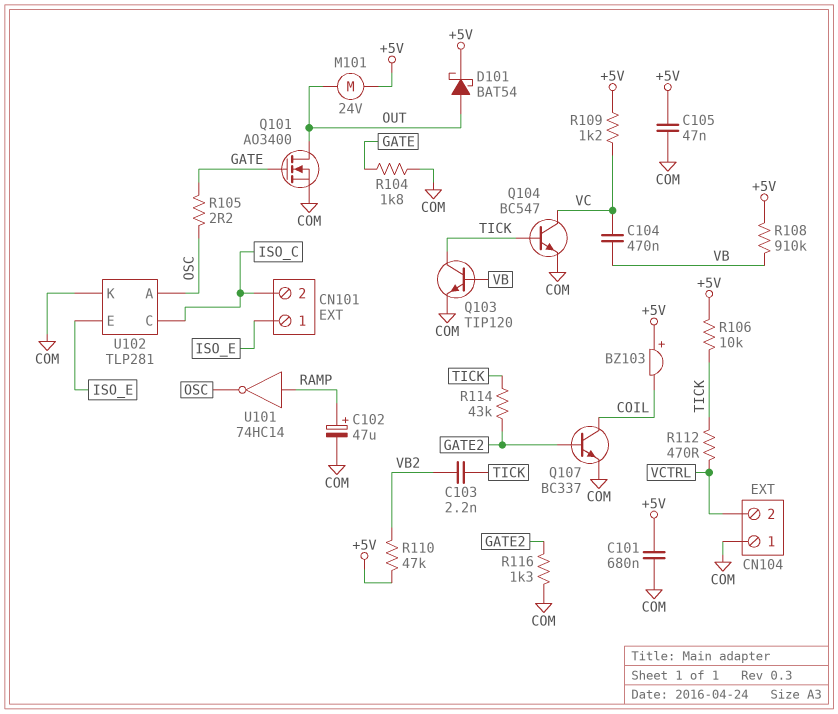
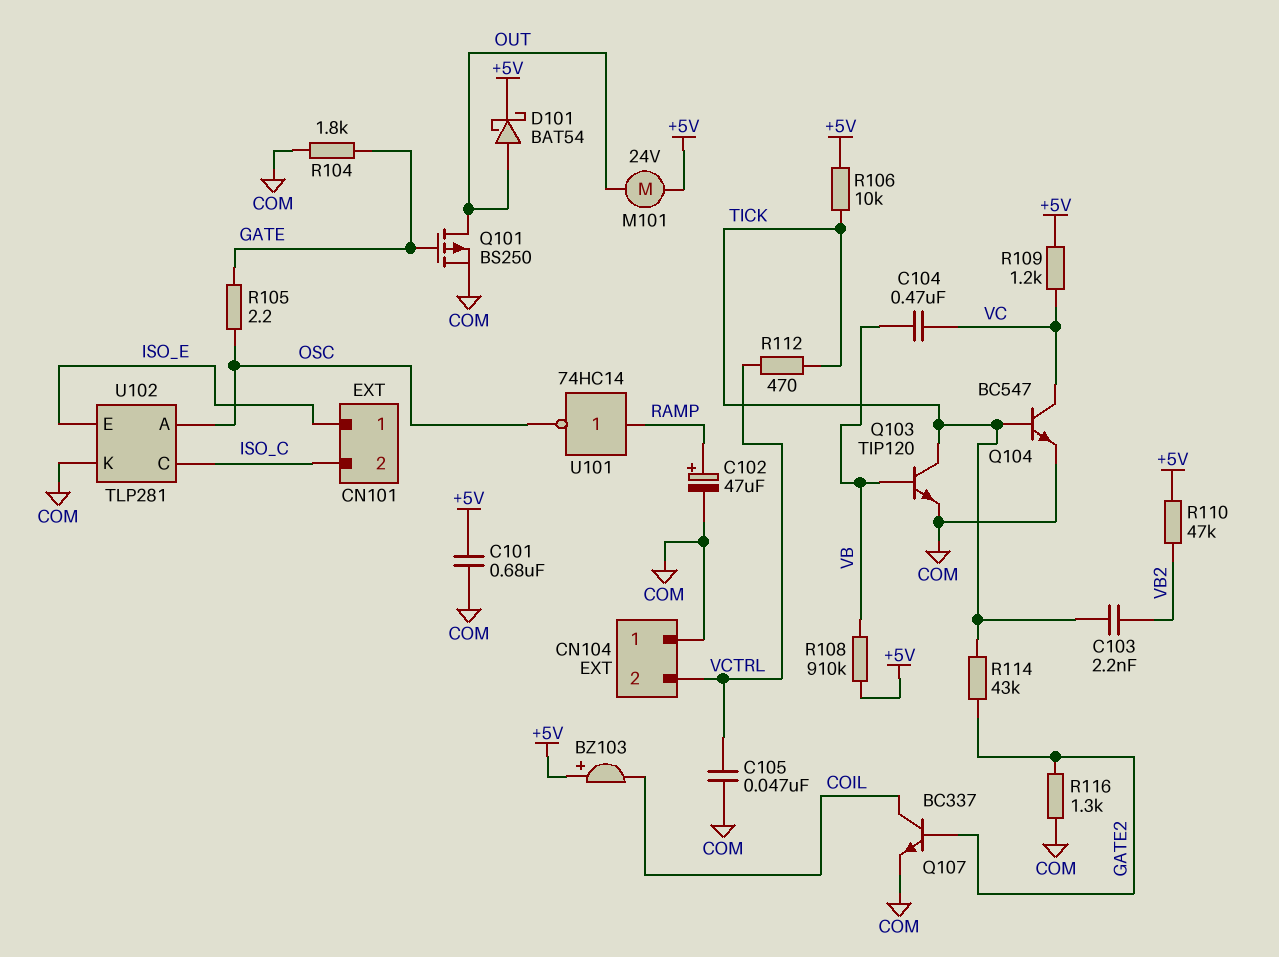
C105: 47nF (+5V, COM) -> 47nF (COM, VCTRL)
Q101: NMOS AO3400 (G GATE, D OUT, S COM) -> PMOS BS250 (G GATE, D OUT, S COM)

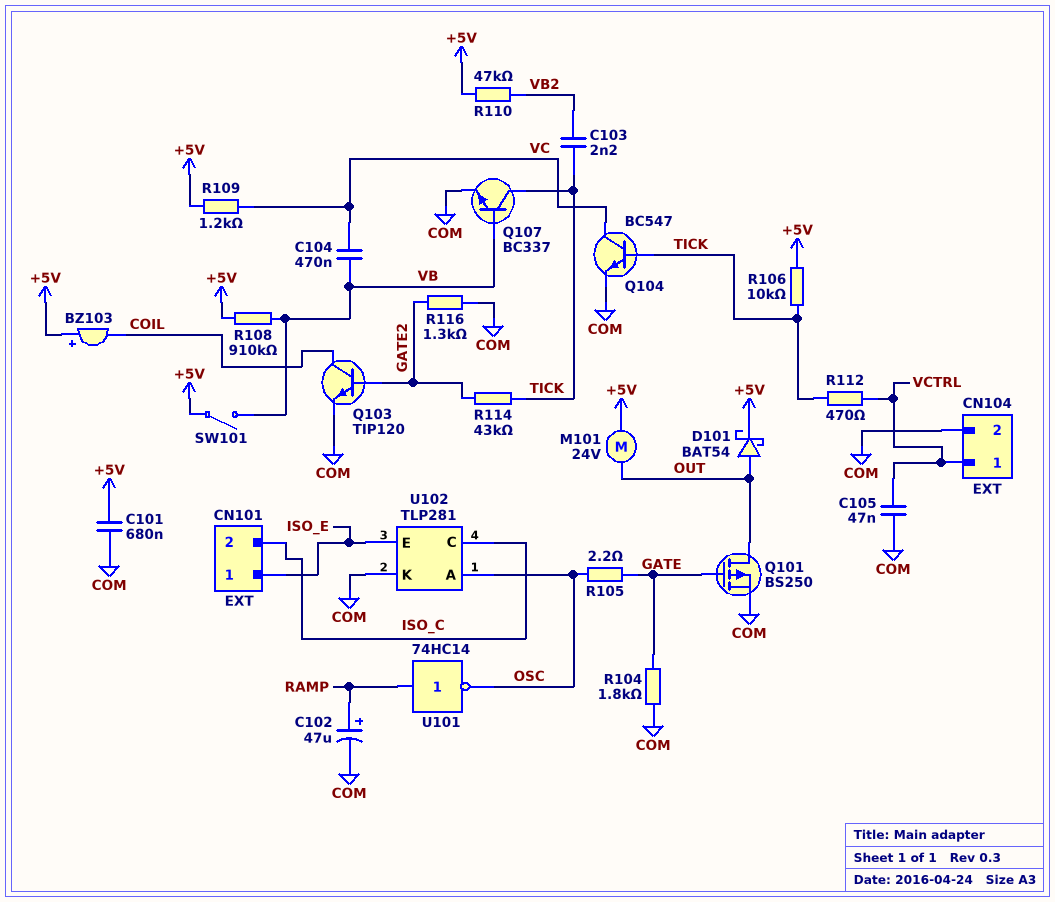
CN104 pin 1: COM -> VCTRL
CN104 pin 2: VCTRL -> COM
Q103: NPN TIP120 (B VB, C TICK, E COM) -> NPN TIP120 (B GATE2, C COIL, E COM)
Q107: NPN BC337 (B GATE2, C COIL, E COM) -> NPN BC337 (B VB, C TICK, E COM)
SW101: none -> switch (+5V, VB)

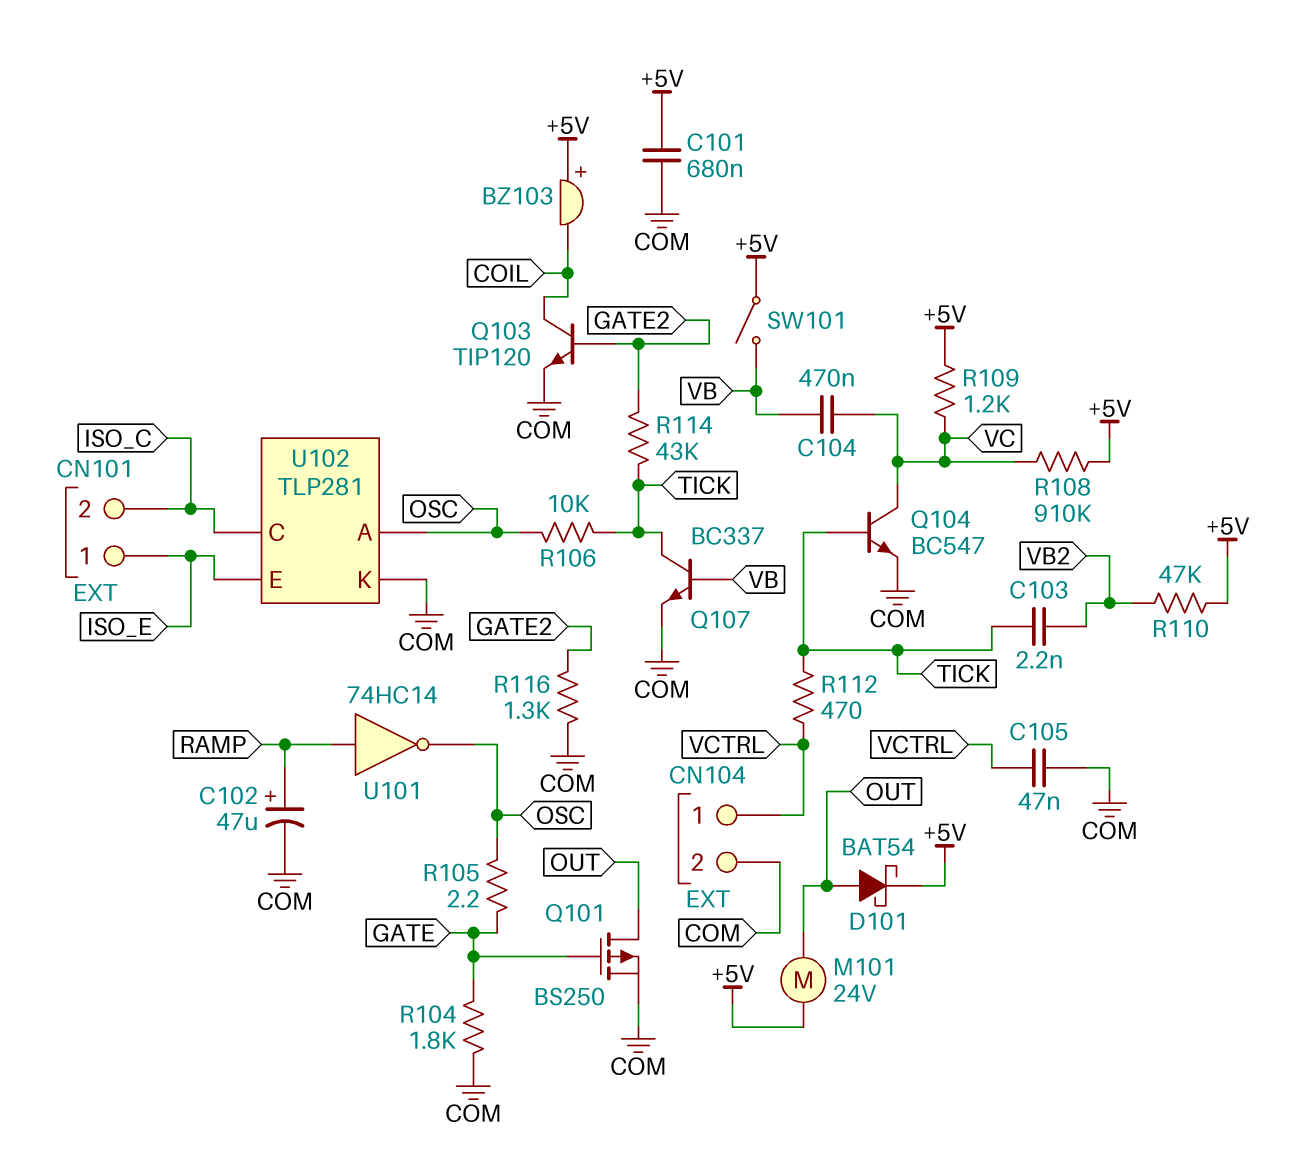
R106: 10k (+5V, TICK) -> 10k (OSC, TICK)
R108: 910k (+5V, VB) -> 910k (+5V, VC)

